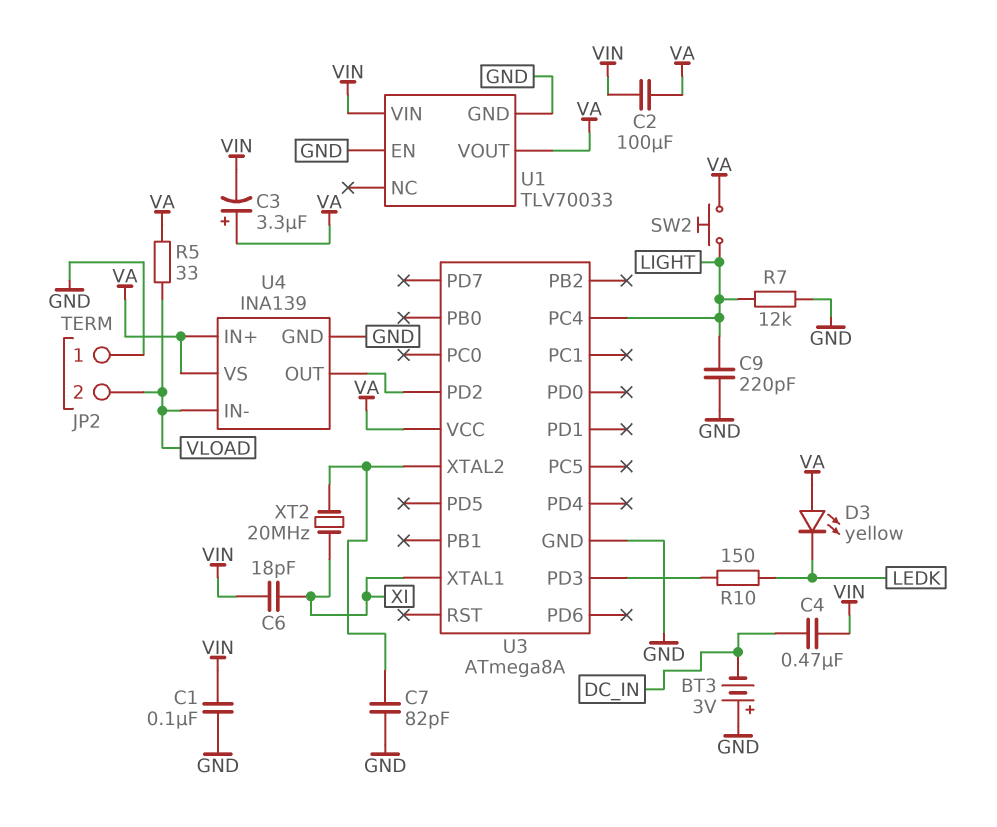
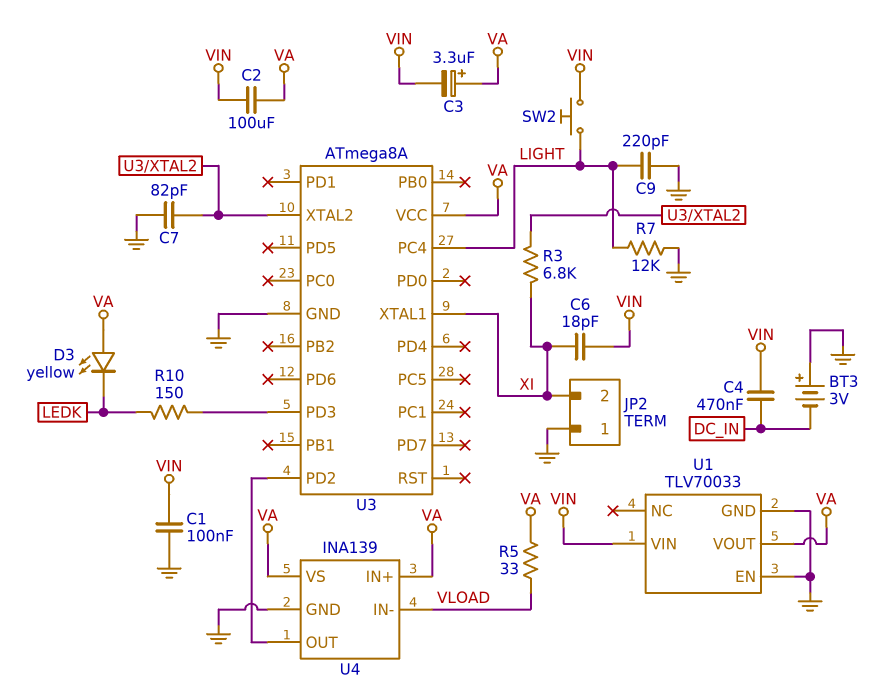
JP2 pin 2: VLOAD -> XI
R3: none -> 6.8k (U3/XTAL2, XI)
SW2: button (LIGHT, VA) -> button (LIGHT, VIN)
XT2: 20MHz (U3/XTAL2, XI) -> none

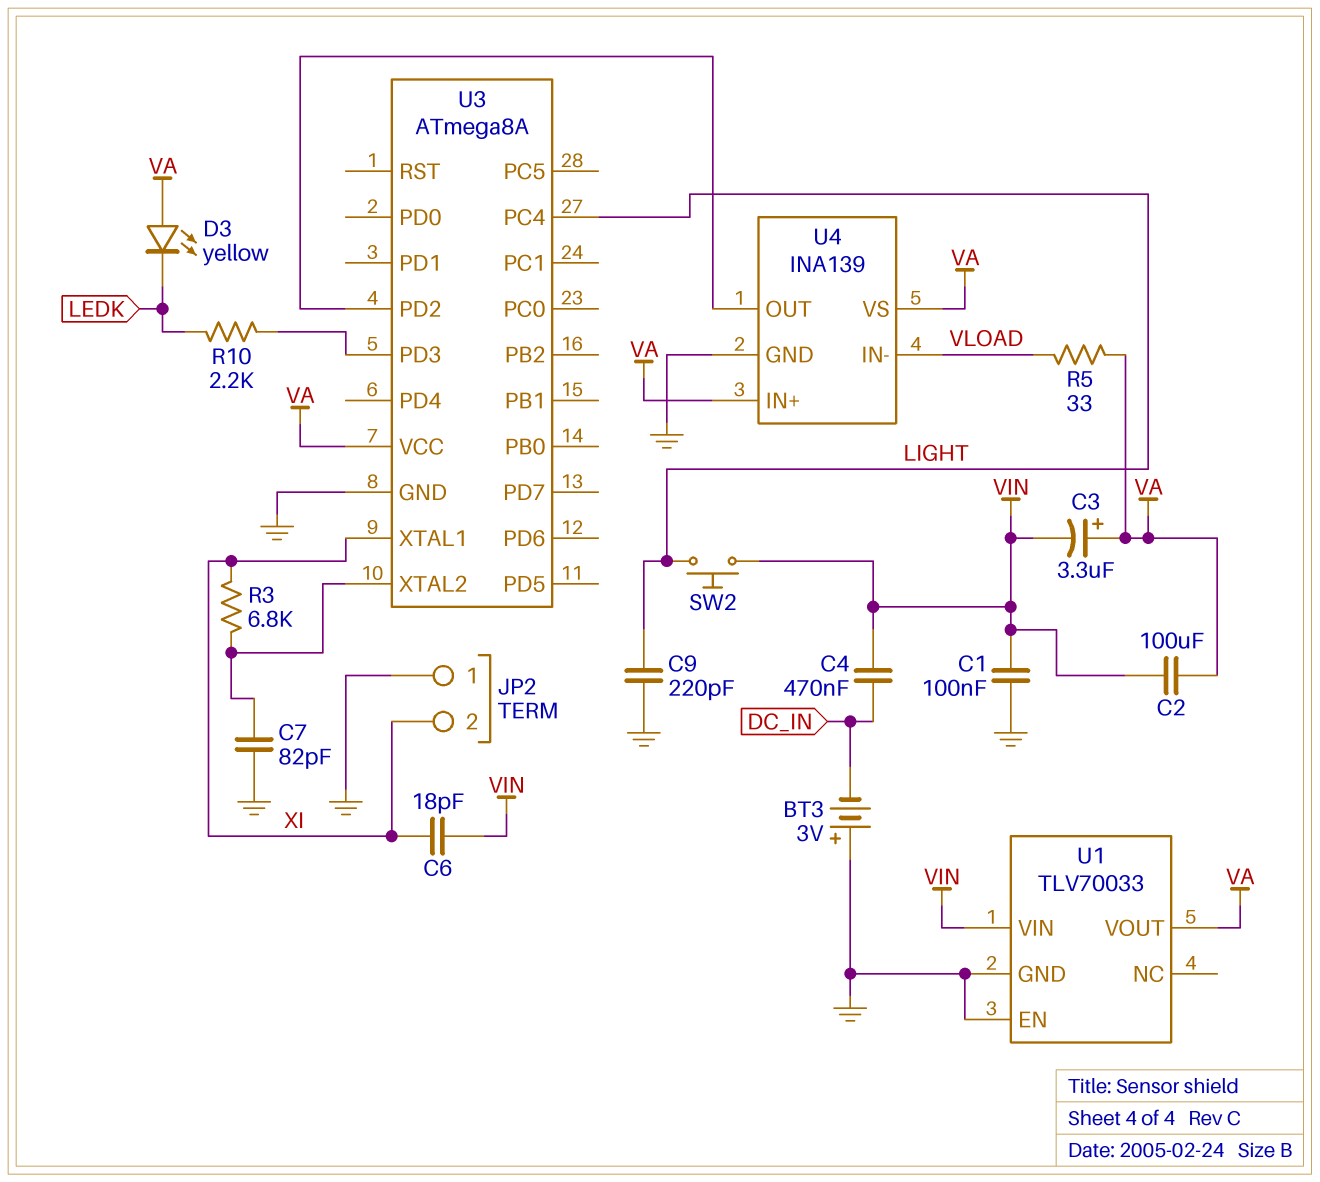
R7: 12k (GND, LIGHT) -> none
R10: 150 (LEDK, U3/PD3) -> 2.2k (LEDK, U3/PD3)

